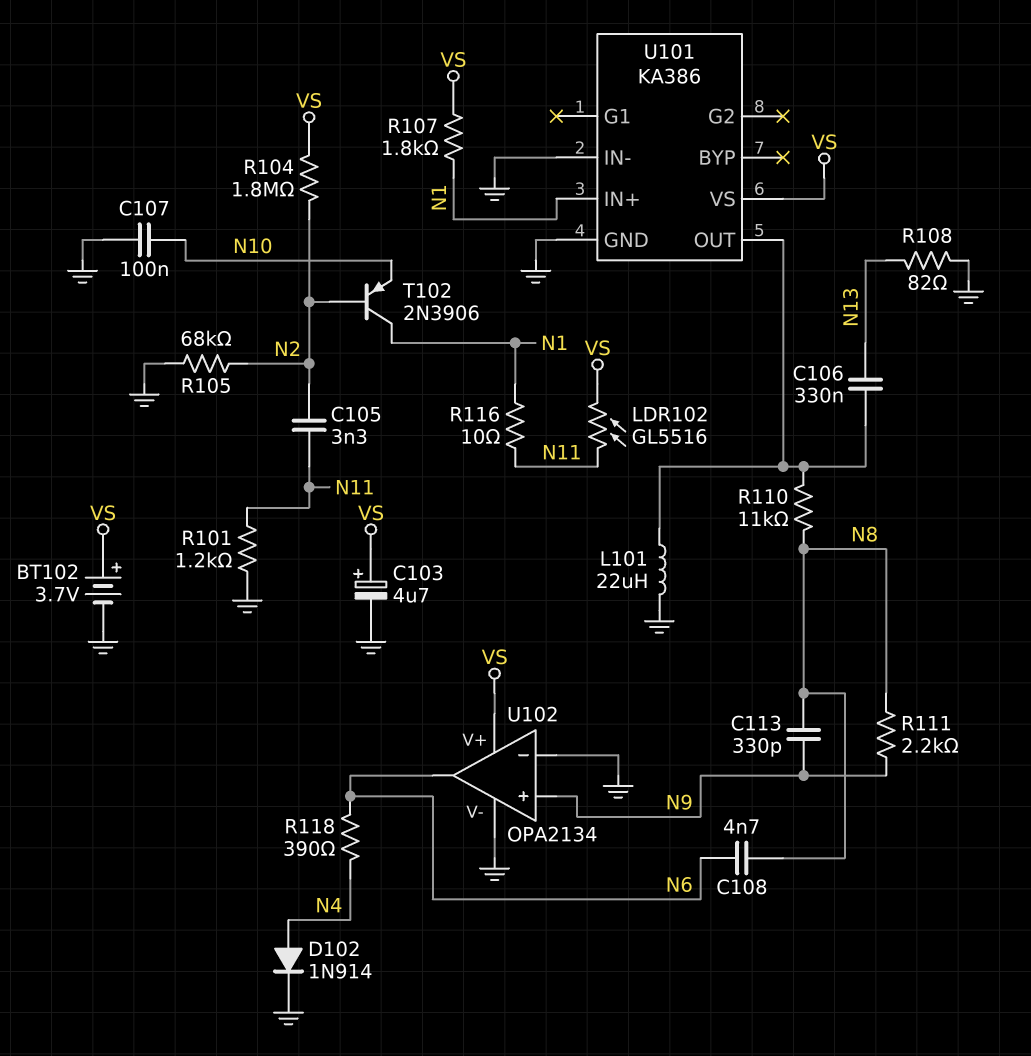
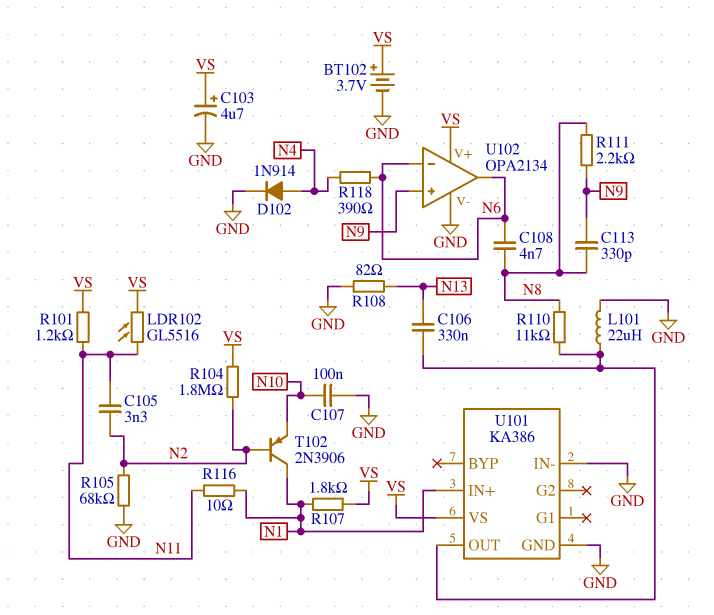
R101: 1.2k (GND, N11) -> 1.2k (N11, VS)
U102 pin in-: GND -> N6

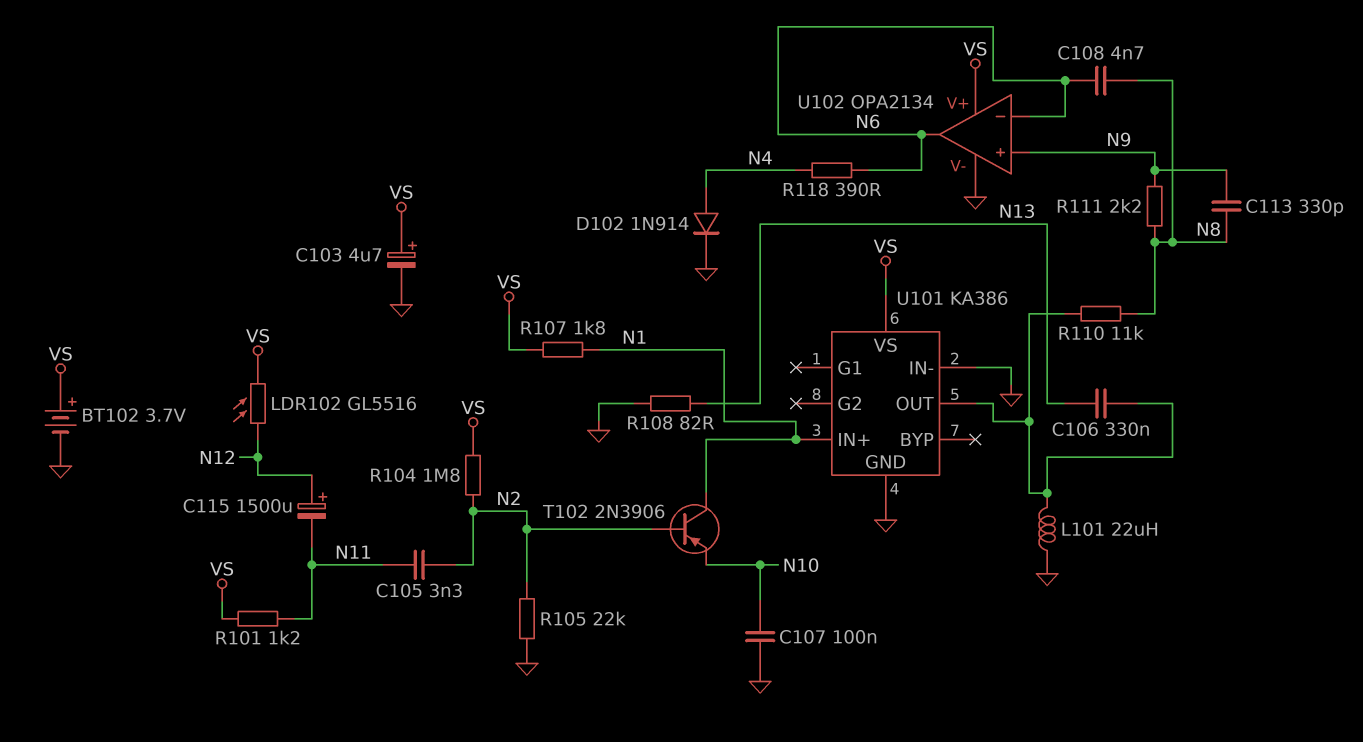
C115: none -> 1500uF (plus N12, minus N11)
LDR102: GL5516 (N11, VS) -> GL5516 (N12, VS)
R105: 68k (GND, N2) -> 22k (GND, N2)
R116: 10 (N1, N11) -> none

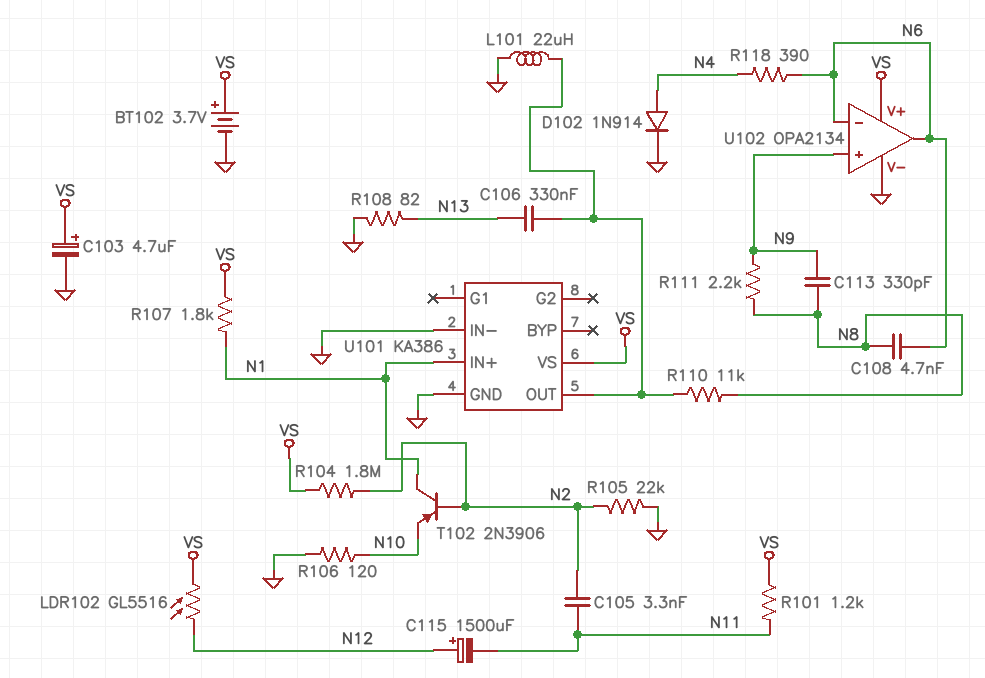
C107: 100nF (GND, N10) -> none
R106: none -> 120 (GND, N10)

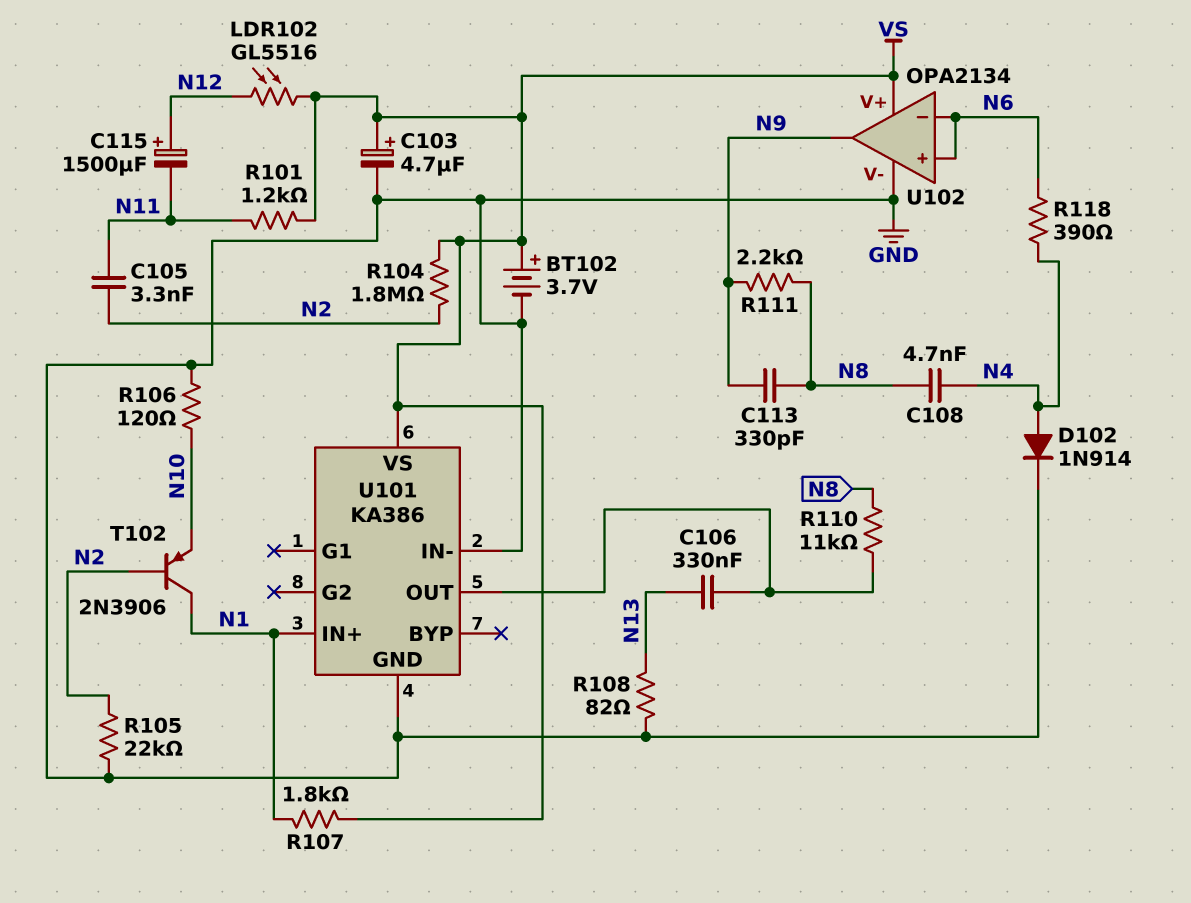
C108: 4.7nF (N6, N8) -> 4.7nF (N4, N8)
L101: 22uH (GND, U101/OUT) -> none
U102 pin in+: N9 -> N6
U102 pin out: N6 -> N9

